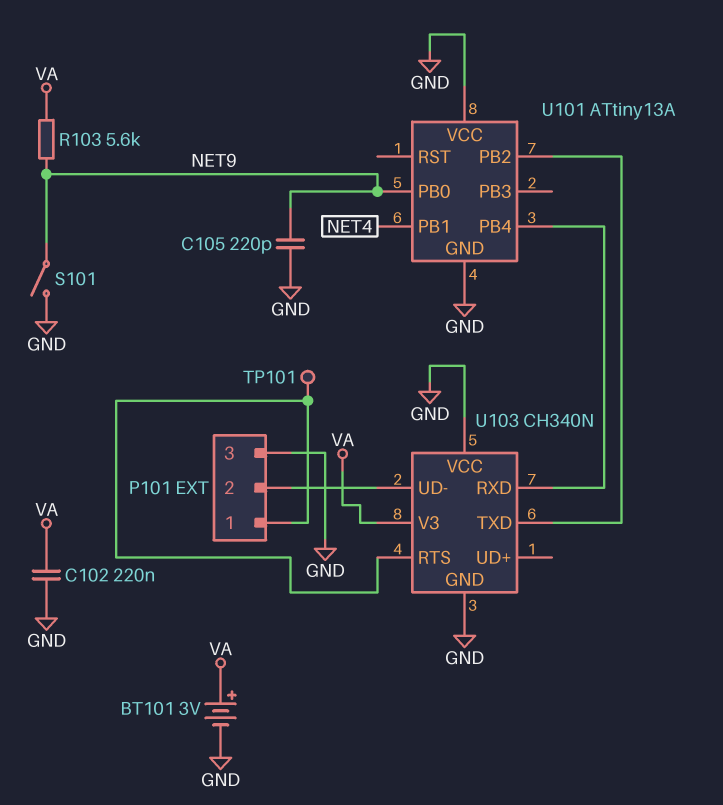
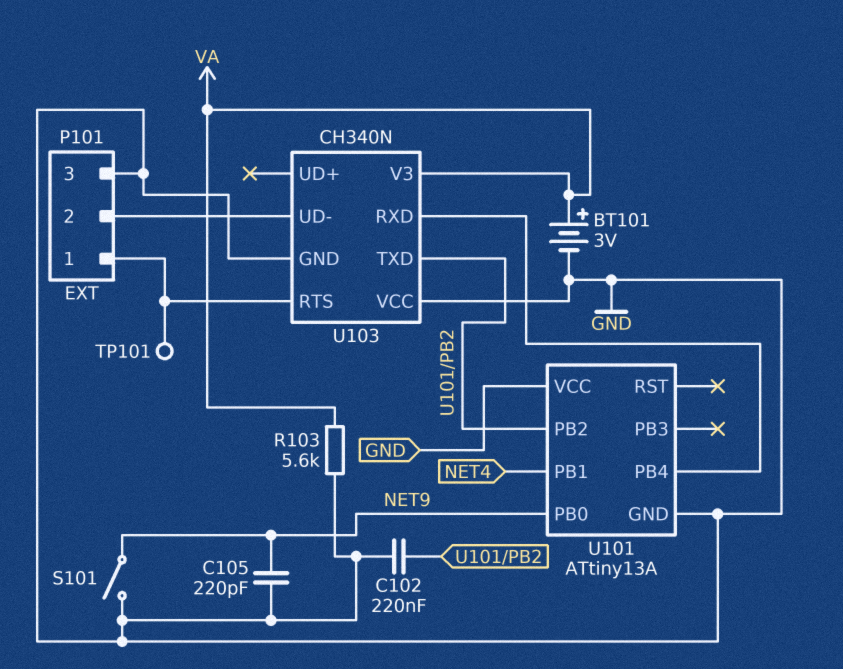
C102: 220nF (GND, VA) -> 220nF (GND, U101/PB2)
R103: 5.6k (NET9, VA) -> 5.6k (GND, VA)

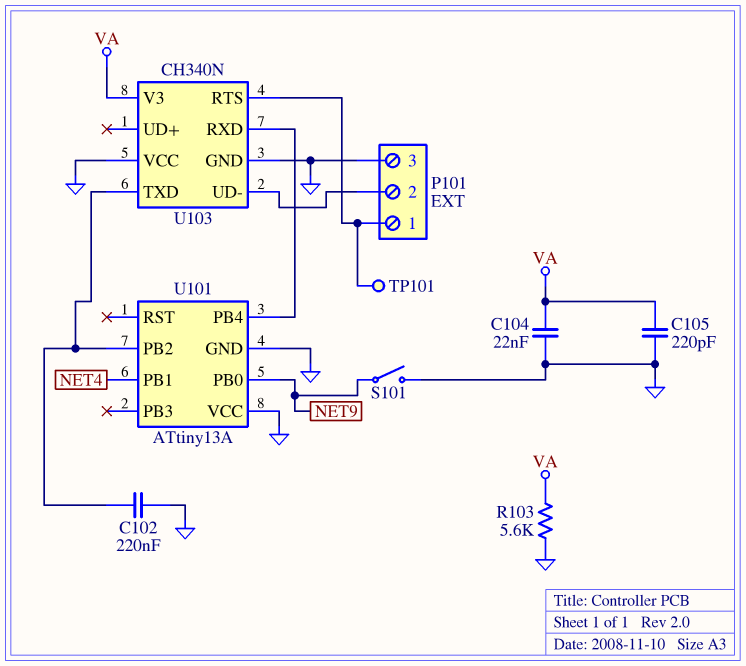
BT101: 3V (plus VA, minus GND) -> none
C104: none -> 22nF (GND, VA)
C105: 220pF (GND, NET9) -> 220pF (GND, VA)

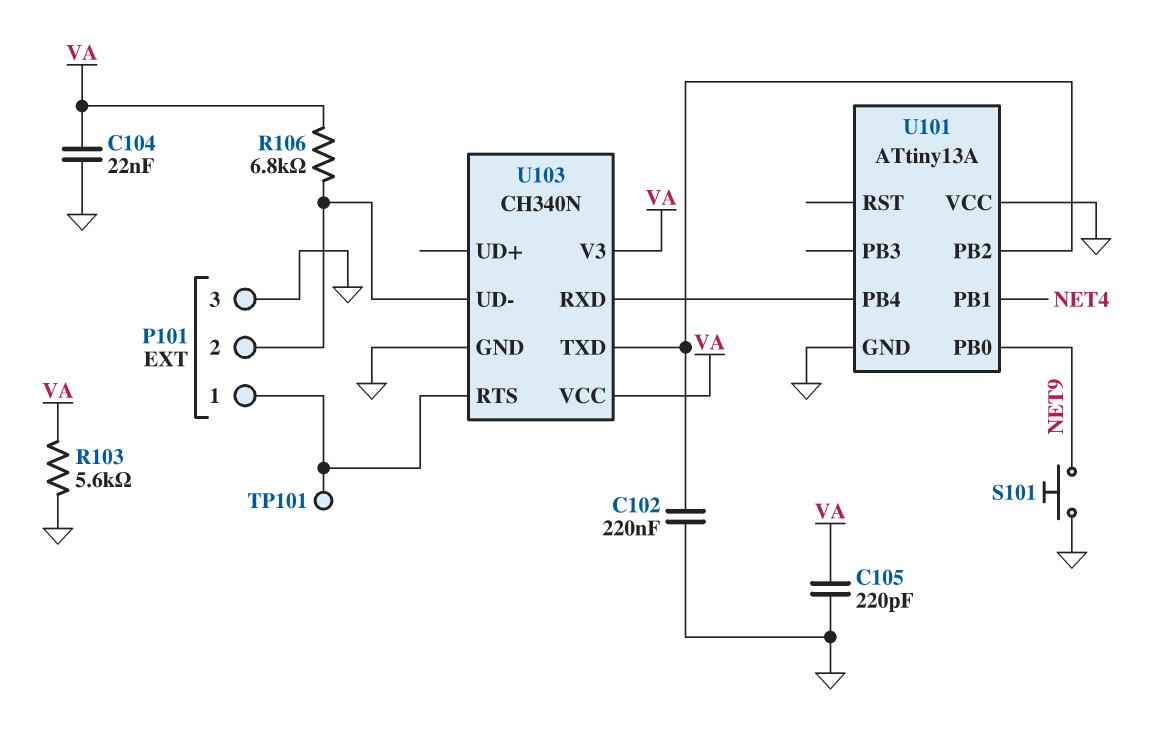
R106: none -> 6.8k (P101/2, VA)
S101: switch (GND, NET9) -> button (GND, NET9)
U103 pin VCC: GND -> VA

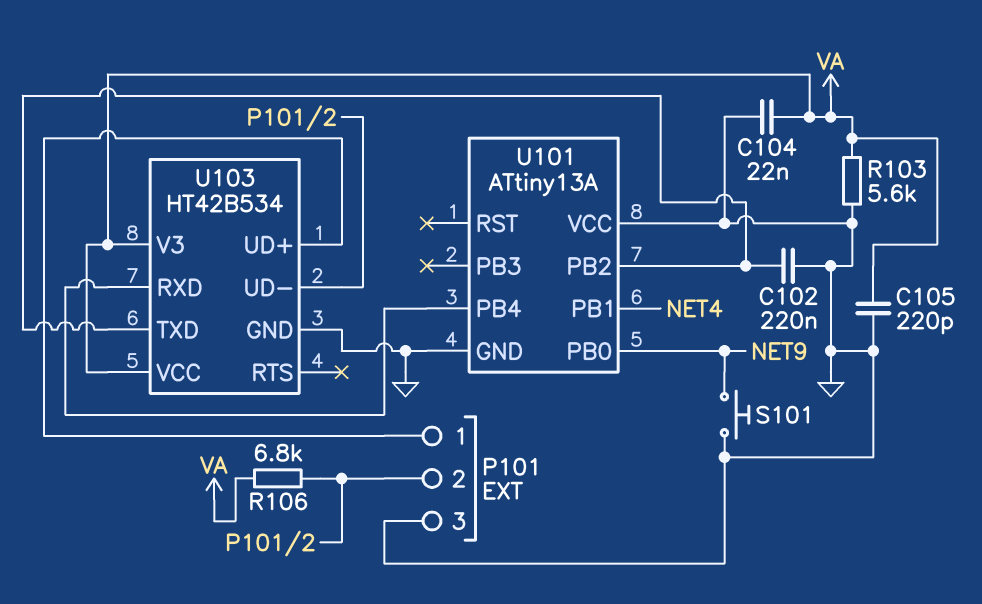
TP101: test point (P101/1) -> none
U103: CH340N -> HT42B534
U103 pin RTS: P101/1 -> none
U103 pin UD+: none -> P101/1

